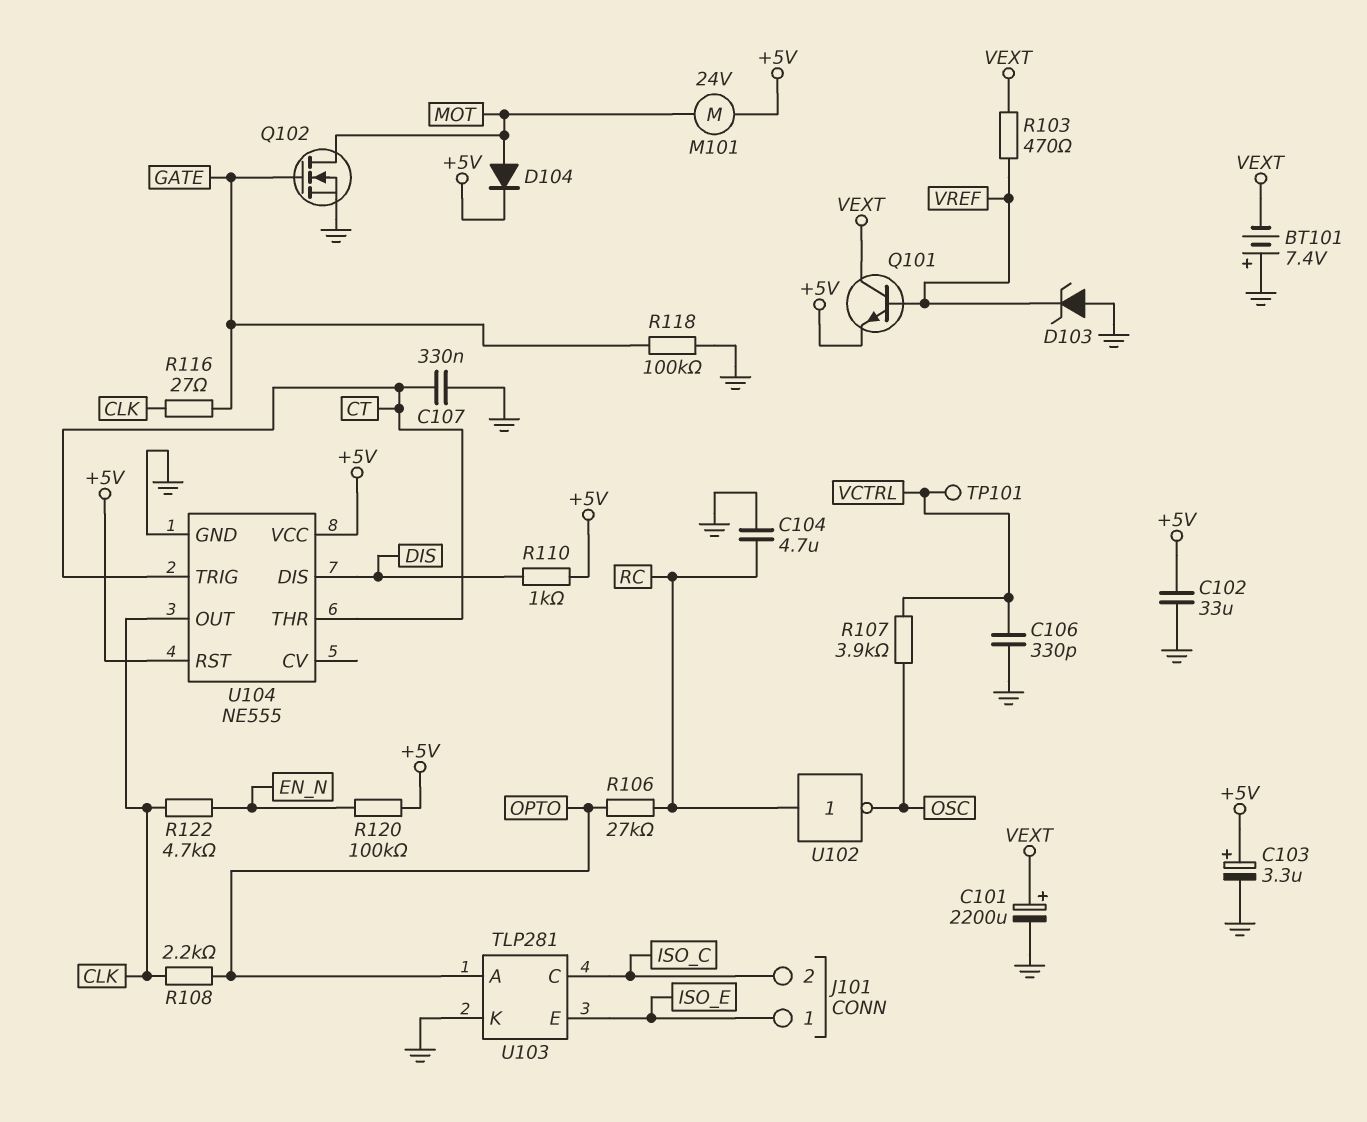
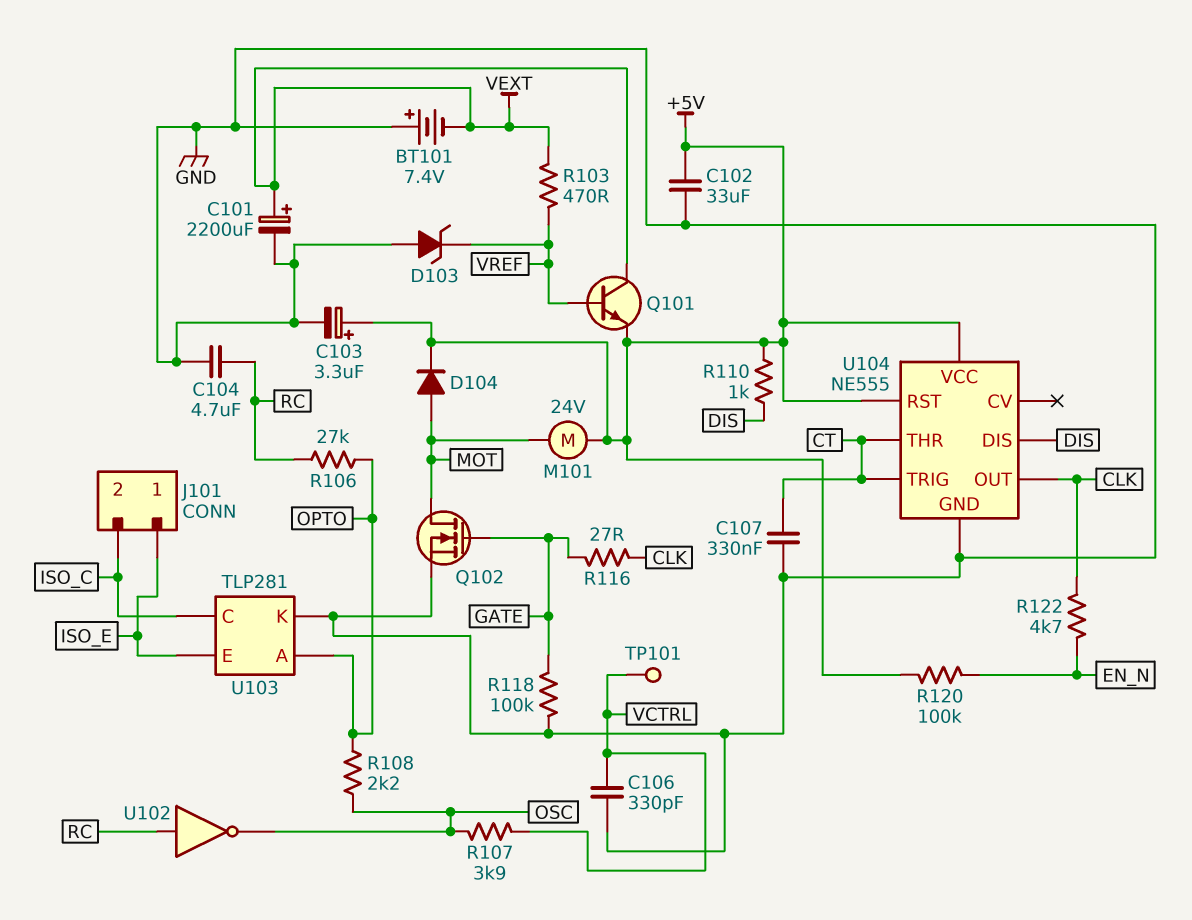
R108: 2.2k (CLK, OPTO) -> 2.2k (OPTO, OSC)

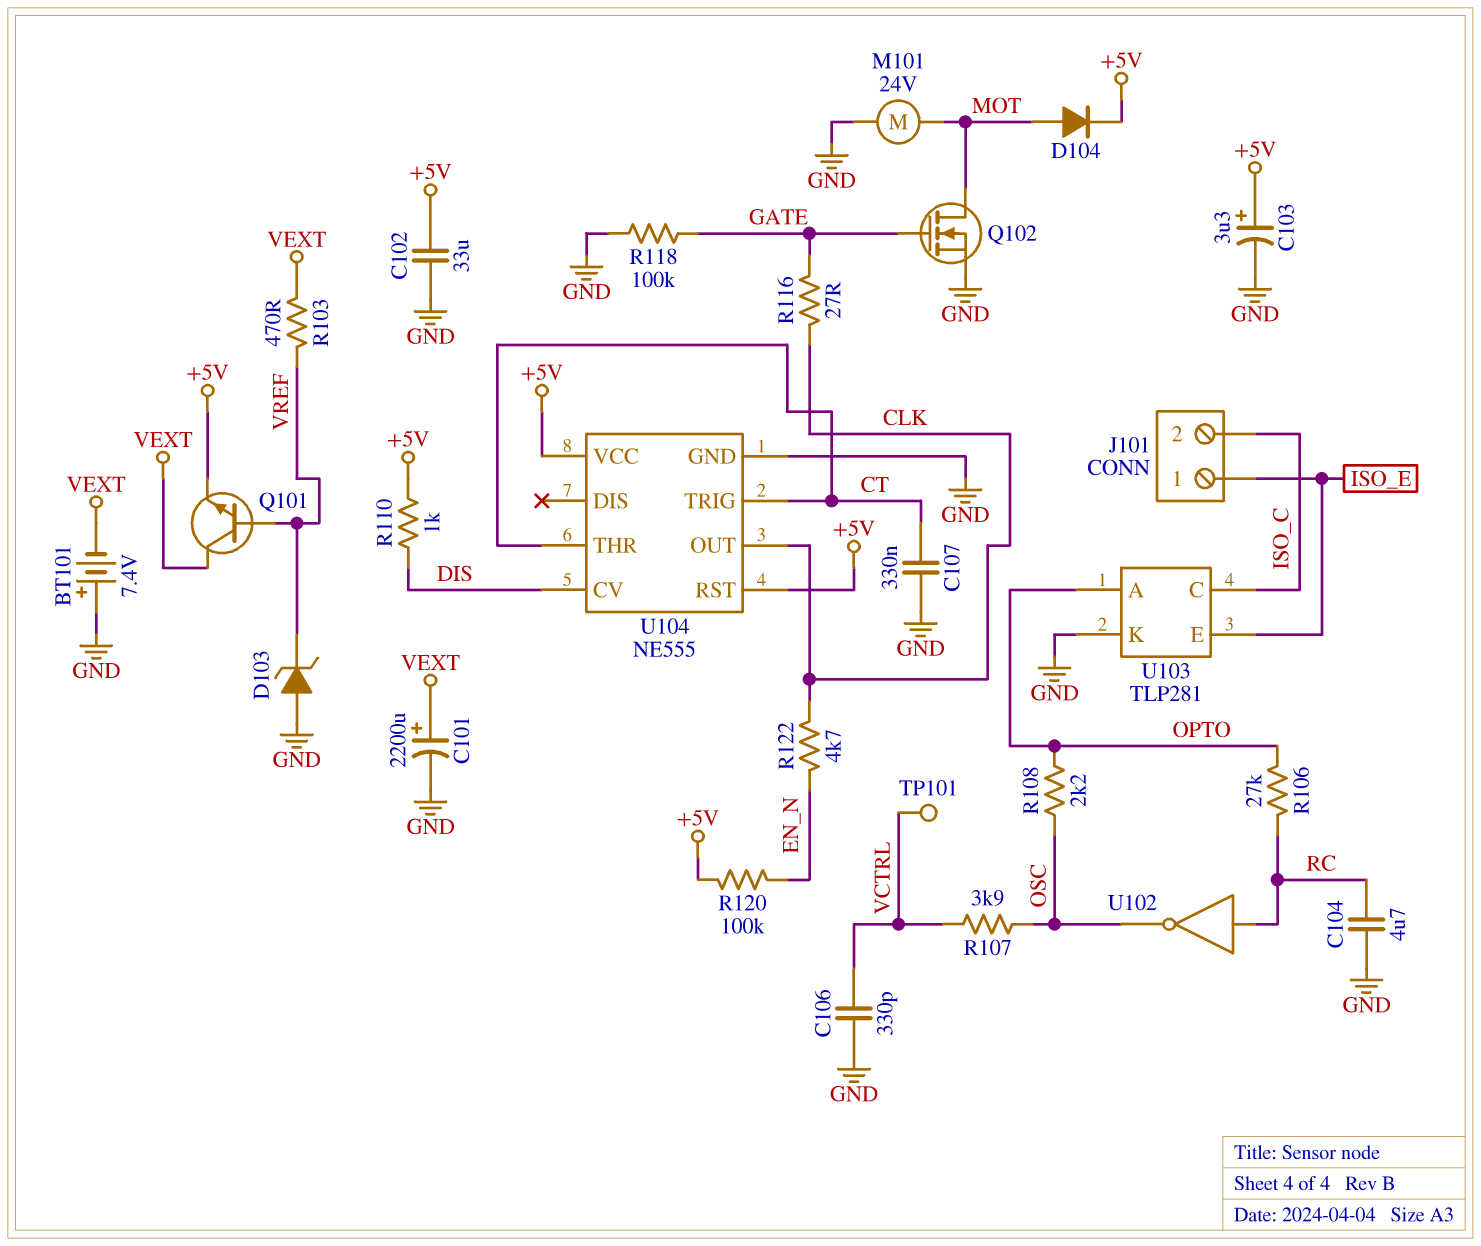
M101: motor 24V (+5V, MOT) -> motor 24V (GND, MOT)
U104 pin CV: none -> DIS
U104 pin DIS: DIS -> none

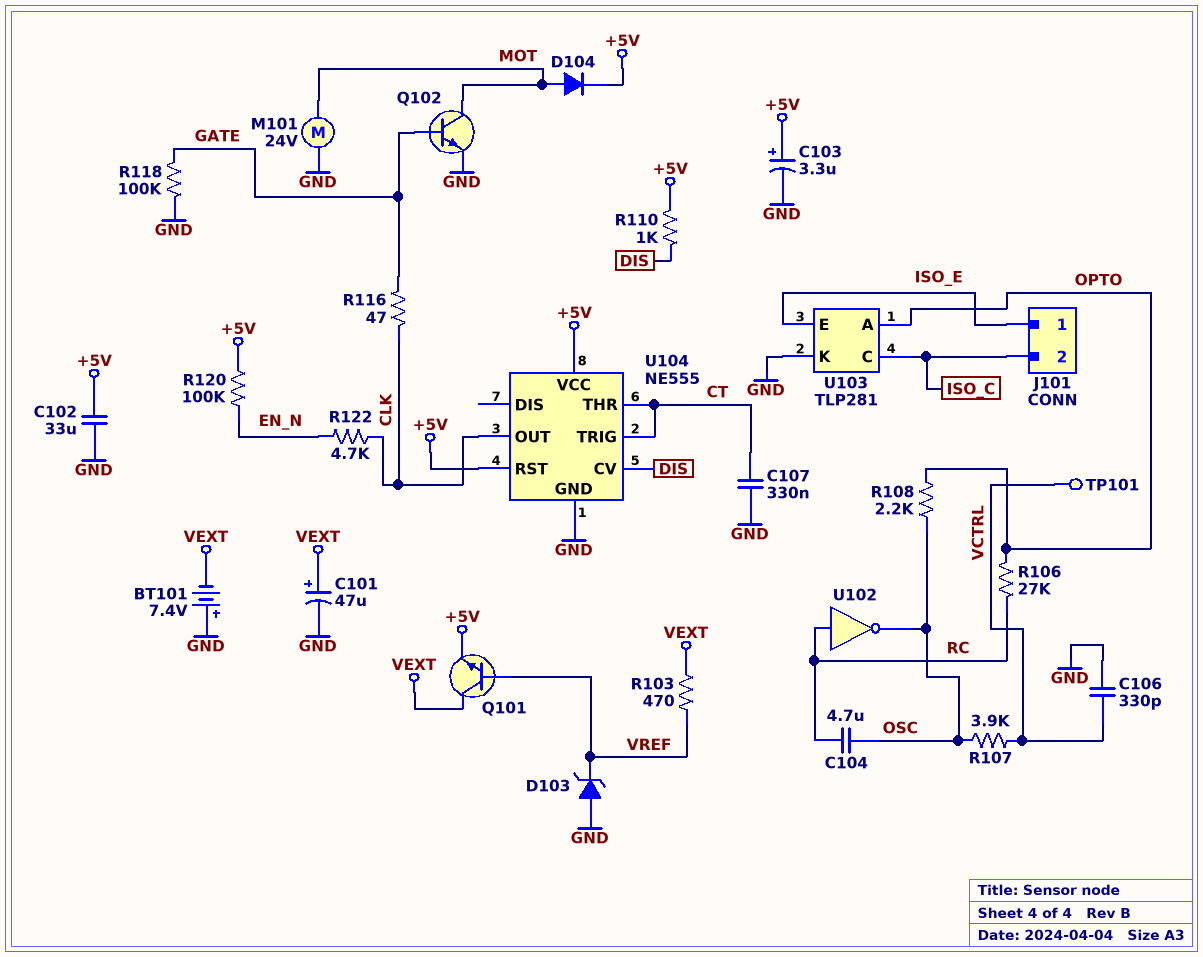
C101: 2200uF (plus VEXT, minus GND) -> 47uF (plus VEXT, minus GND)
C104: 4.7uF (GND, RC) -> 4.7uF (OSC, RC)
Q102: NMOS (G GATE, D MOT, S GND) -> NPN (B GATE, C MOT, E GND)
R116: 27 (CLK, GATE) -> 47 (CLK, GATE)

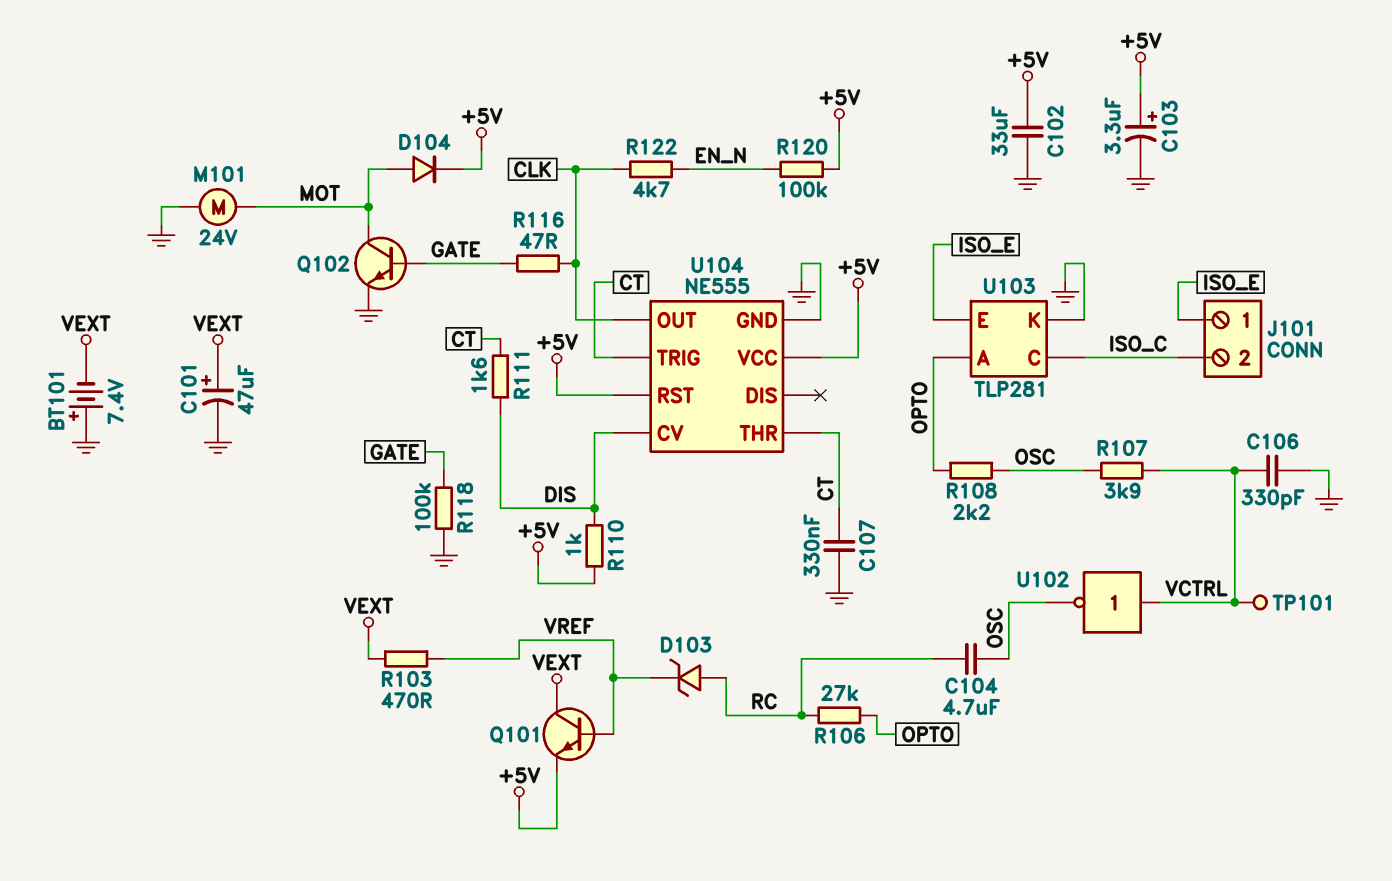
D103: zener (A GND, K VREF) -> zener (A RC, K VREF)
R111: none -> 1.6k (CT, DIS)
U102: NOT (in RC, out OSC) -> NOT (in VCTRL, out OSC)

